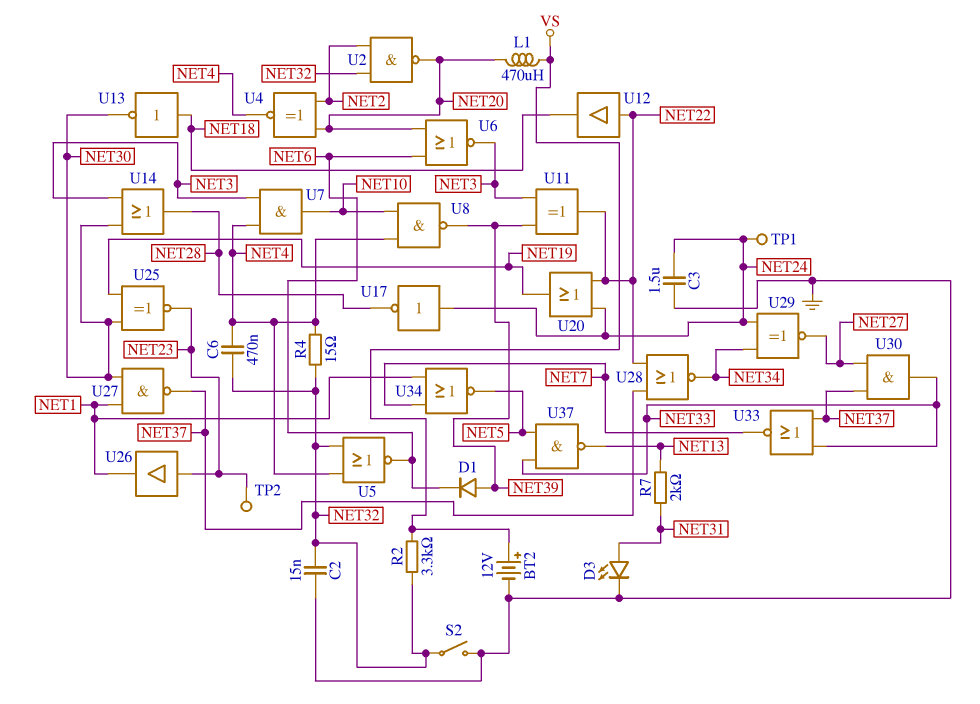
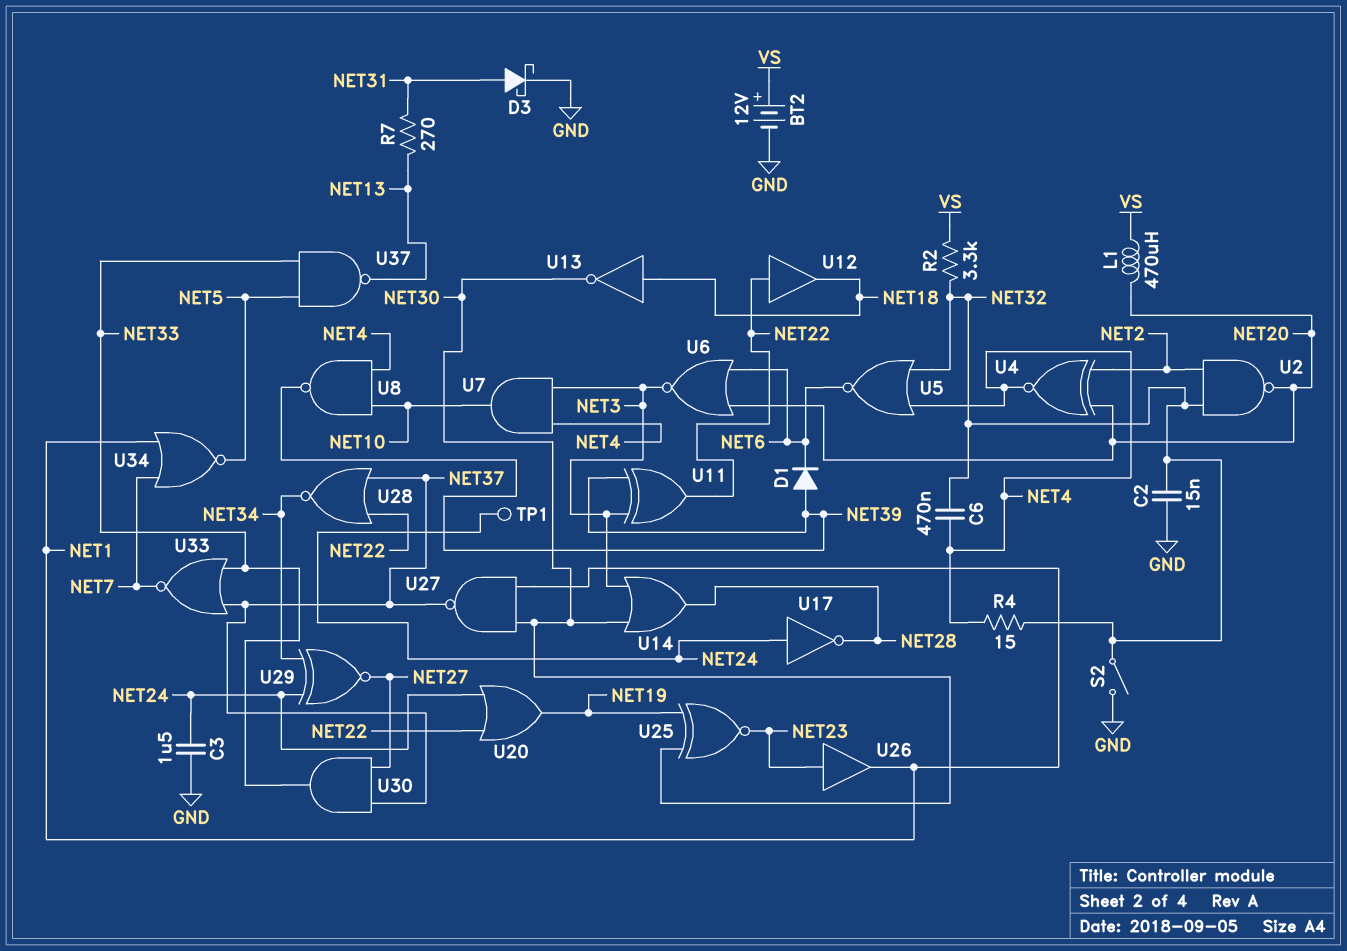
D3: LED (A NET31, K GND) -> schottky (A NET31, K GND)
R7: 2k (NET13, NET31) -> 270 (NET13, NET31)
TP2: test point (NET23) -> none

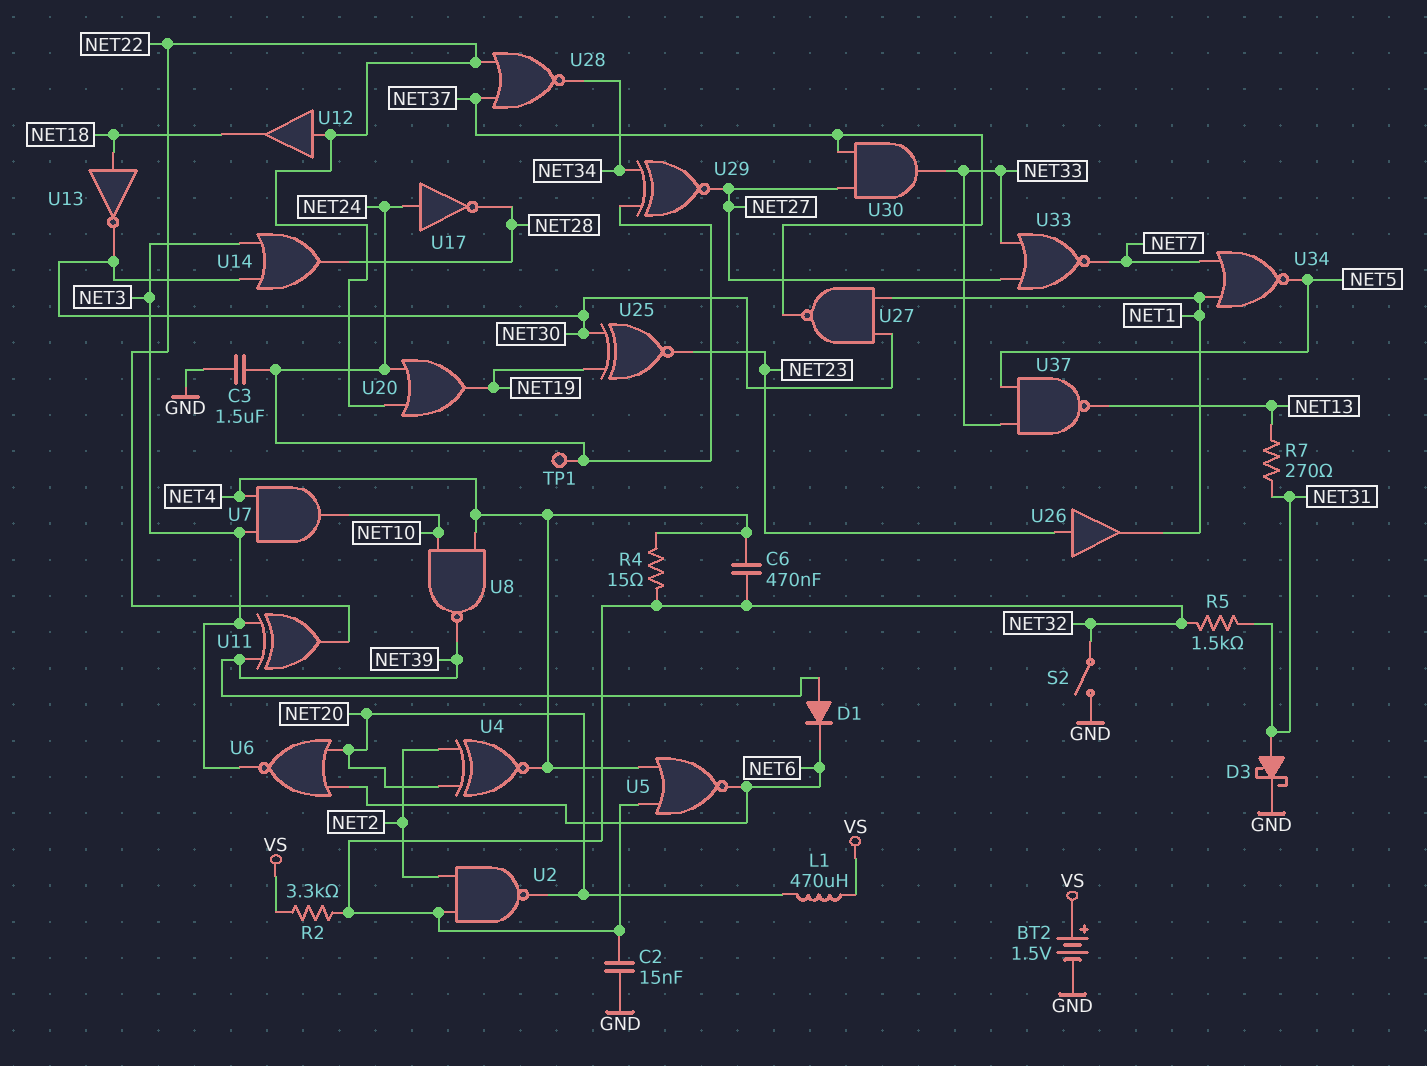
BT2: 12V (plus VS, minus GND) -> 1.5V (plus VS, minus GND)
R5: none -> 1.5k (NET31, NET32)
U33: NOR (in NET33, in NET37, out NET7) -> NOR (in NET27, in NET33, out NET7)

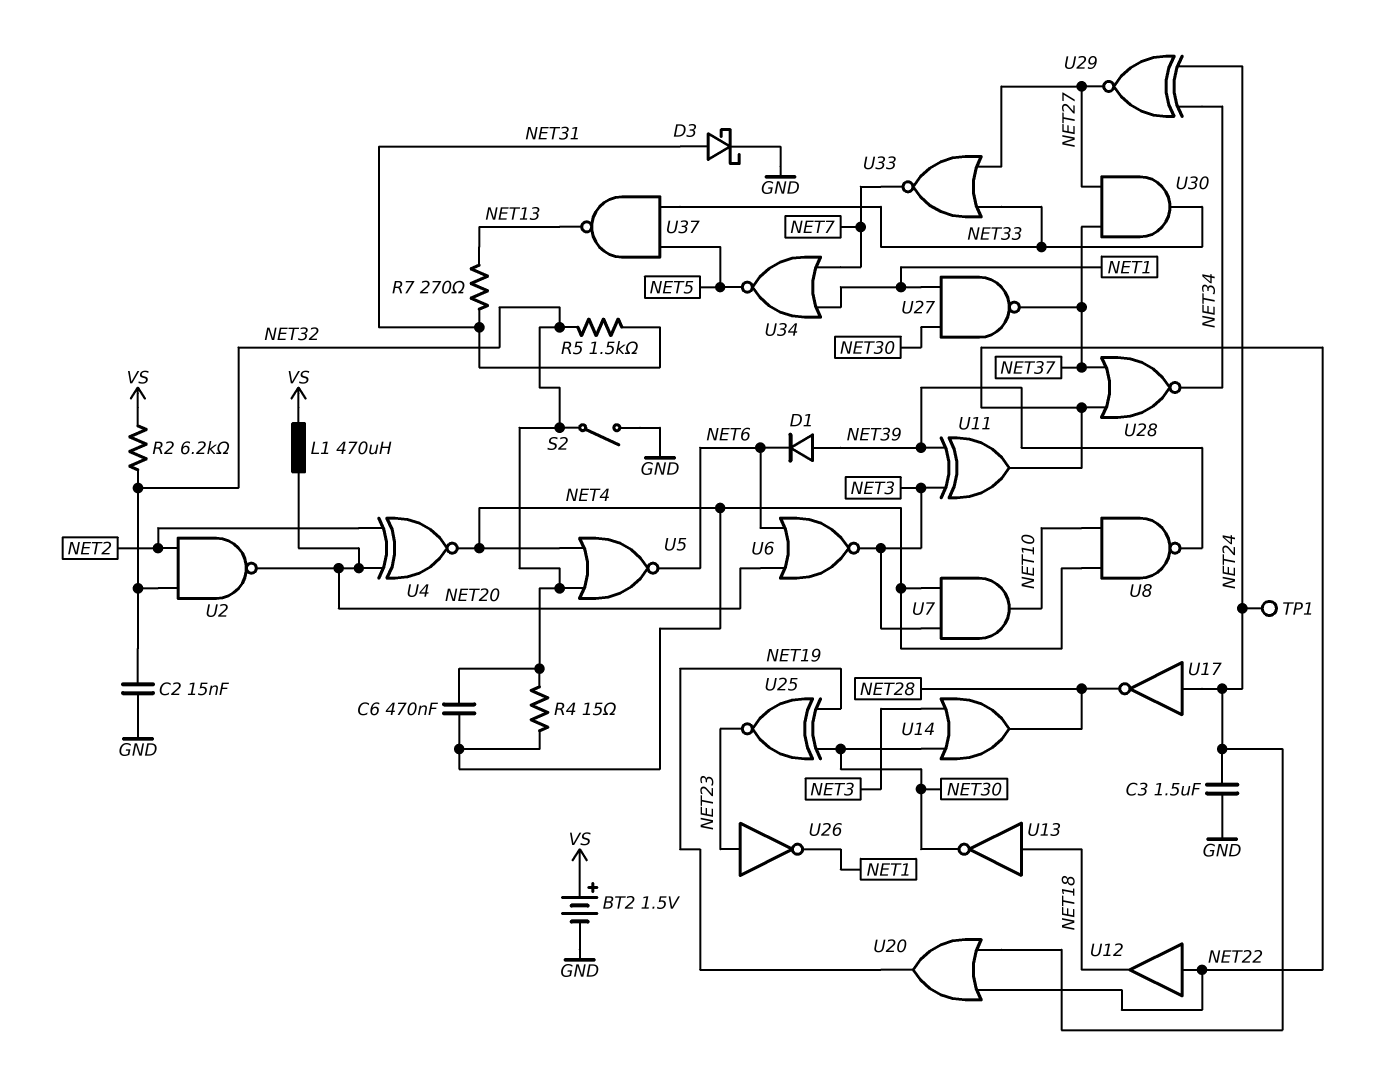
R2: 3.3k (NET32, VS) -> 6.2k (NET32, VS)
U26: buffer (in NET23, out NET1) -> NOT (in NET23, out NET1)

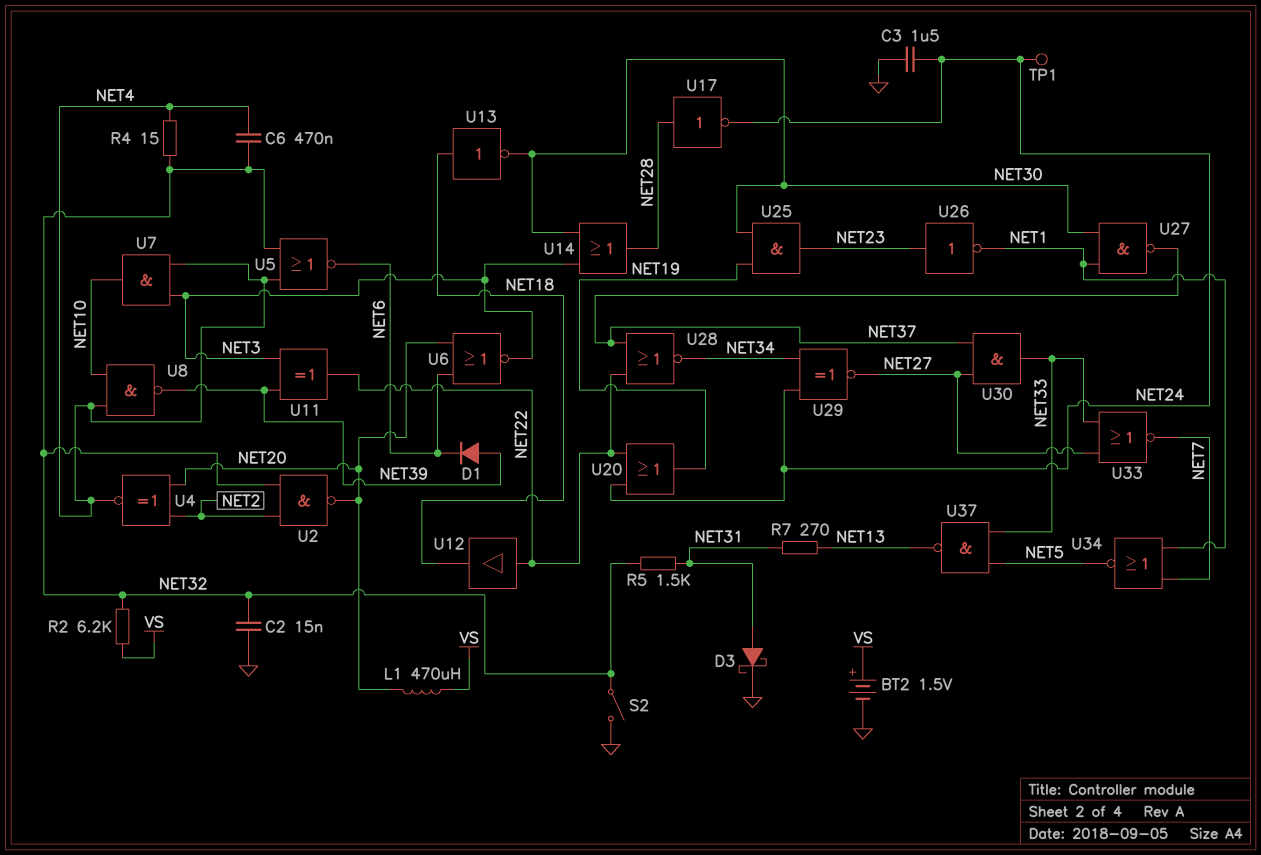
U17: NOT (in NET24, out NET28) -> NOT (in NET28, out NET24)
U25: XNOR (in NET19, in NET30, out NET23) -> AND (in NET19, in NET30, out NET23)

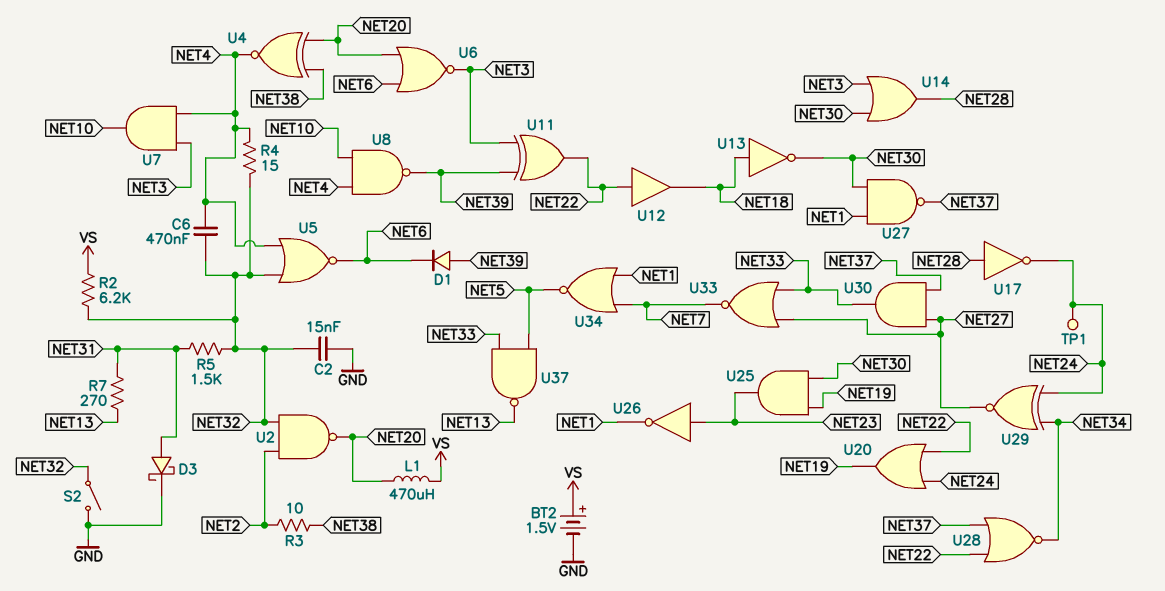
C3: 1.5uF (GND, NET24) -> none
R3: none -> 10 (NET2, NET38)
U4: XNOR (in NET2, in NET20, out NET4) -> XNOR (in NET20, in NET38, out NET4)

